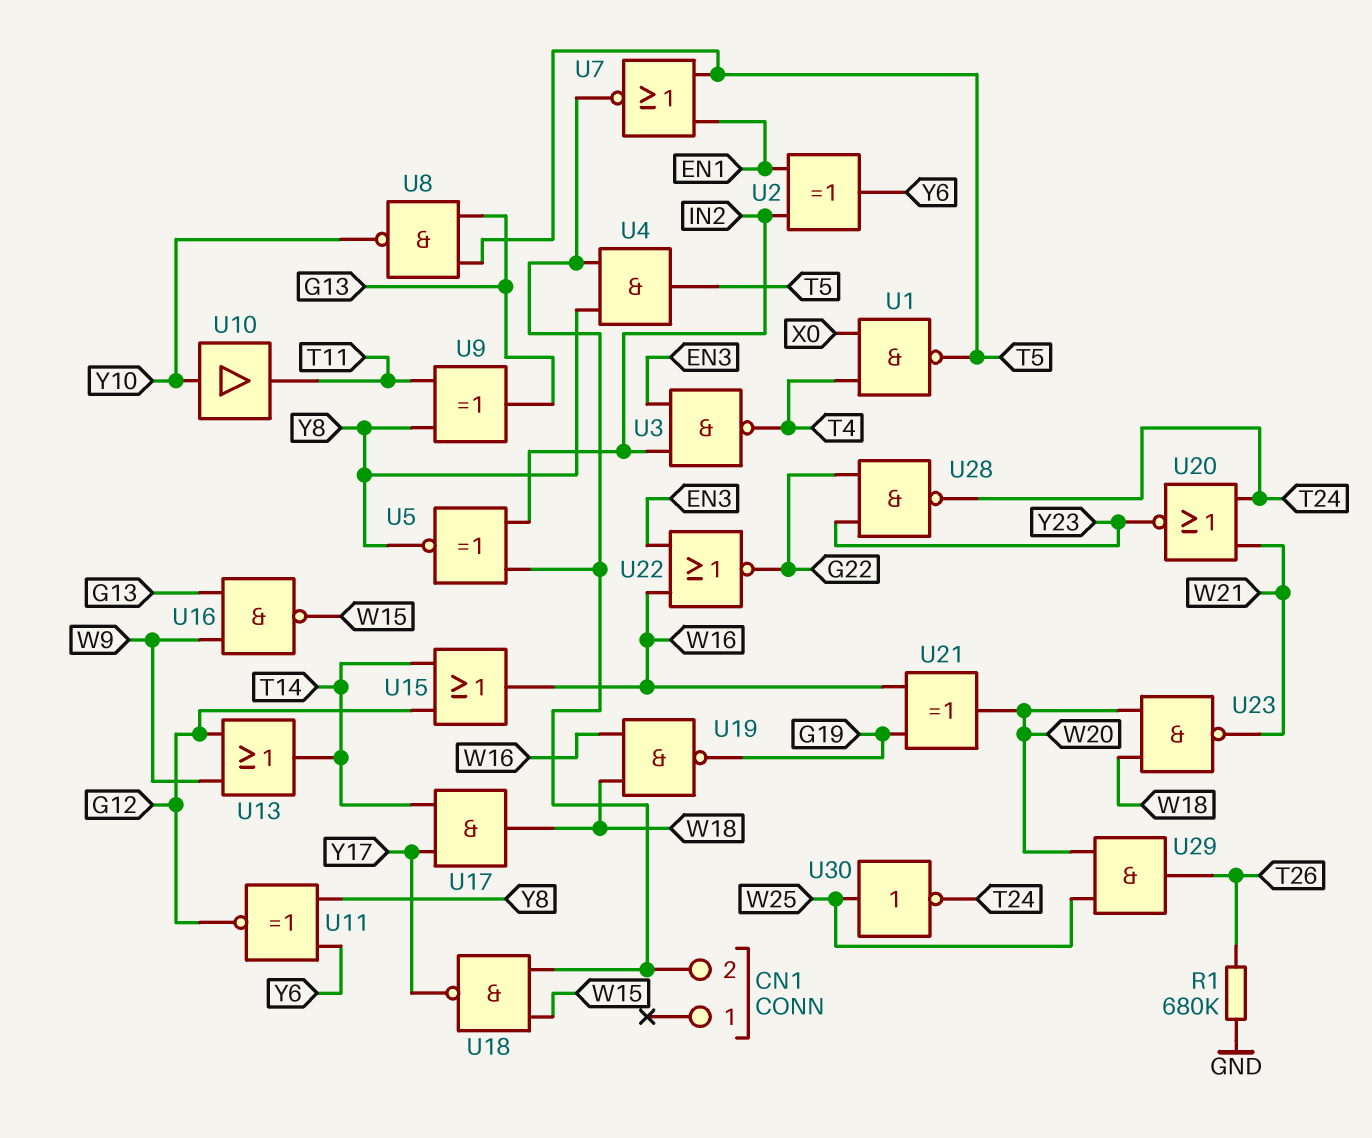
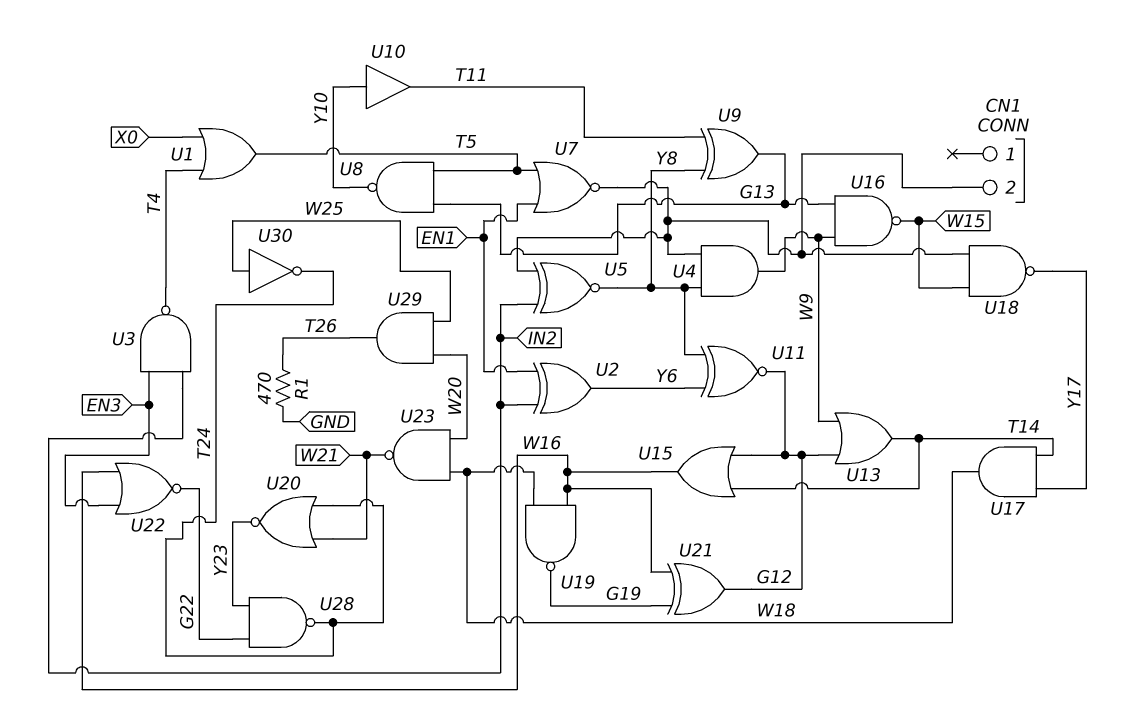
R1: 680k (GND, T26) -> 470 (GND, T26)
U1: NAND (in T4, in X0, out T5) -> OR (in T4, in X0, out T5)
U4: AND (in CN1/2, in Y8, out T5) -> AND (in CN1/2, in Y8, out W9)
U21: XOR (in G19, in W16, out W20) -> XOR (in G19, in W16, out G12)

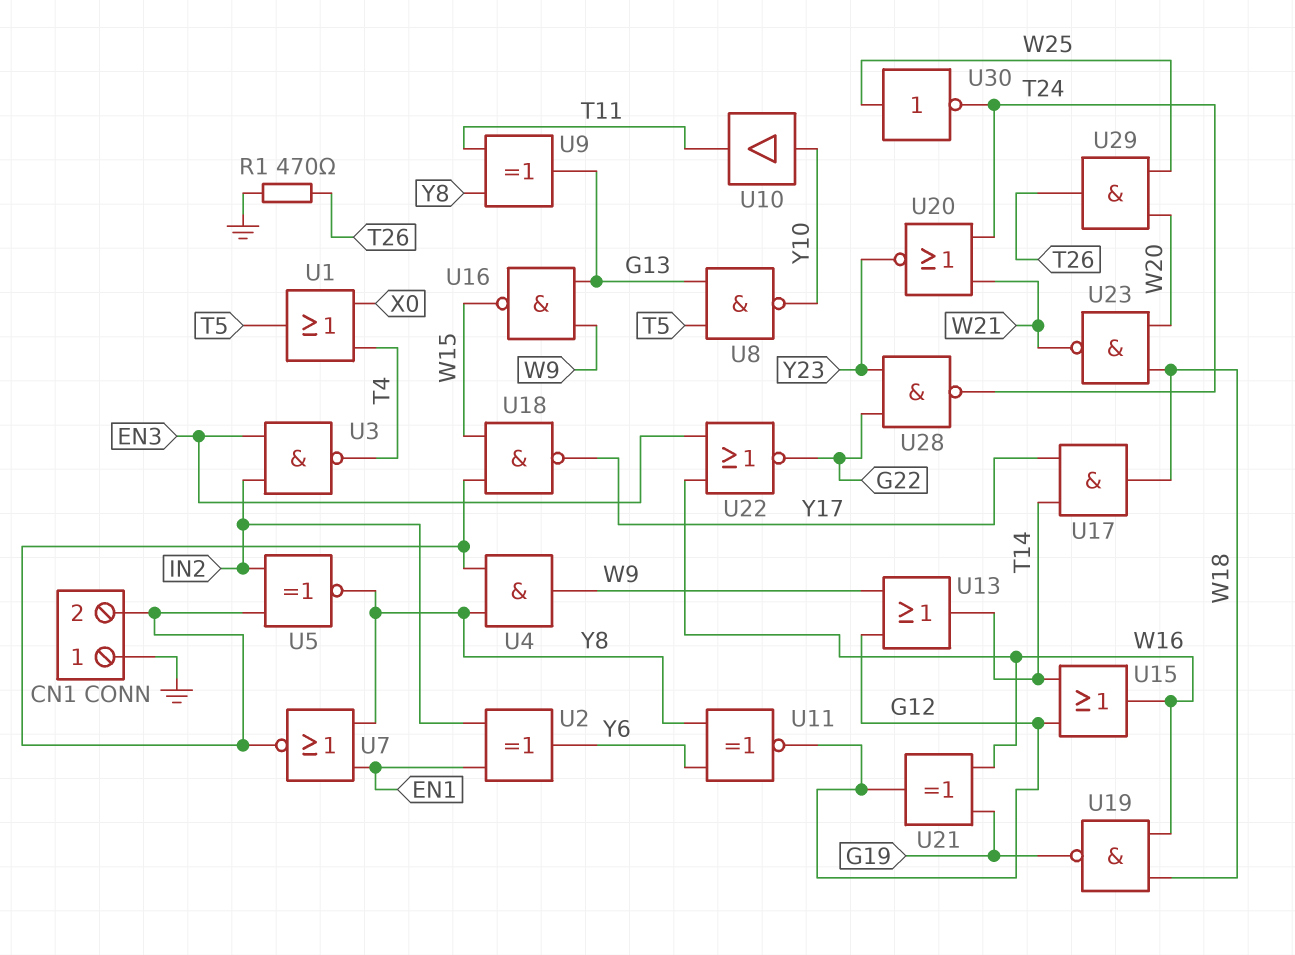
CN1 pin 1: none -> GND
U7: NOR (in EN1, in T5, out CN1/2) -> NOR (in EN1, in Y8, out CN1/2)

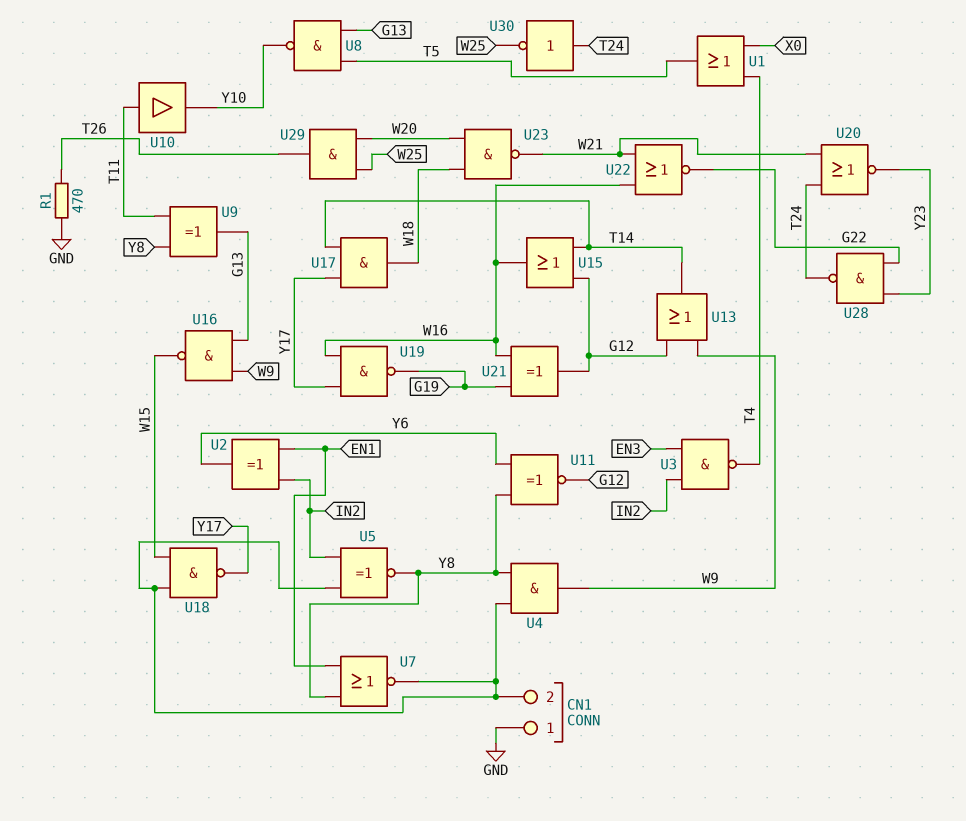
U10: buffer (in Y10, out T11) -> buffer (in T11, out Y10)
U19: NAND (in W16, in W18, out G19) -> NAND (in W16, in Y17, out G19)
U22: NOR (in EN3, in W16, out G22) -> NOR (in W16, in W21, out G22)
U30: NOT (in W25, out T24) -> NOT (in T24, out W25)

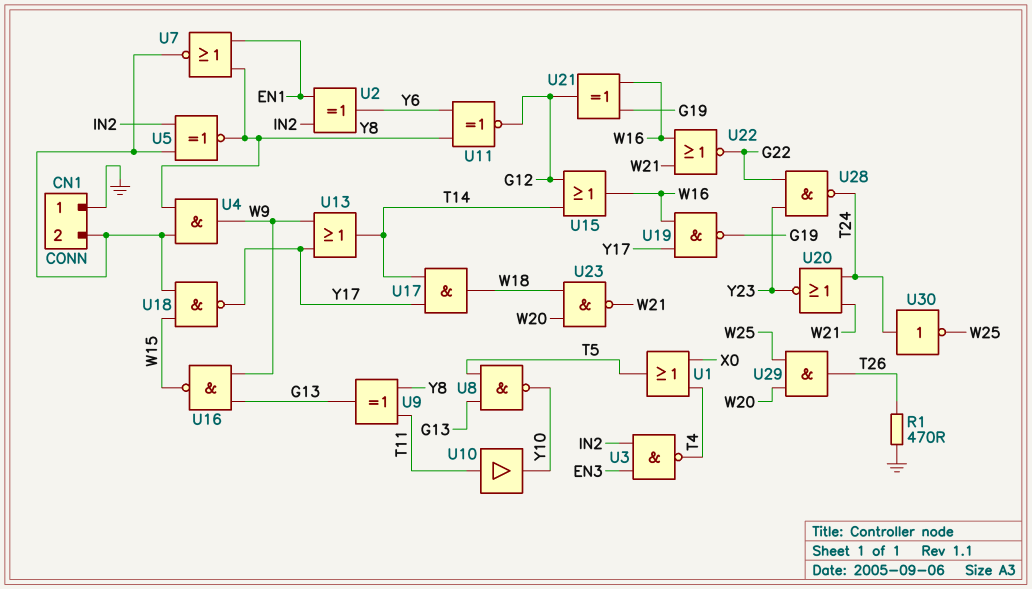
U13: OR (in G12, in W9, out T14) -> OR (in W9, in Y17, out T14)

